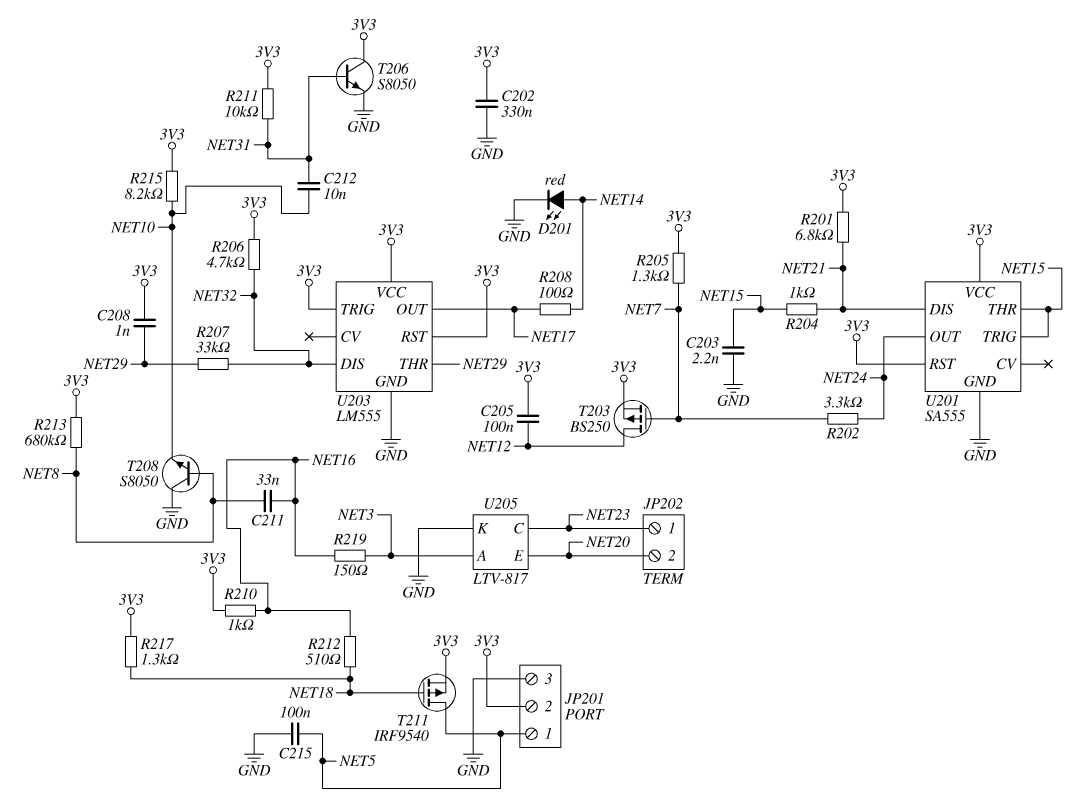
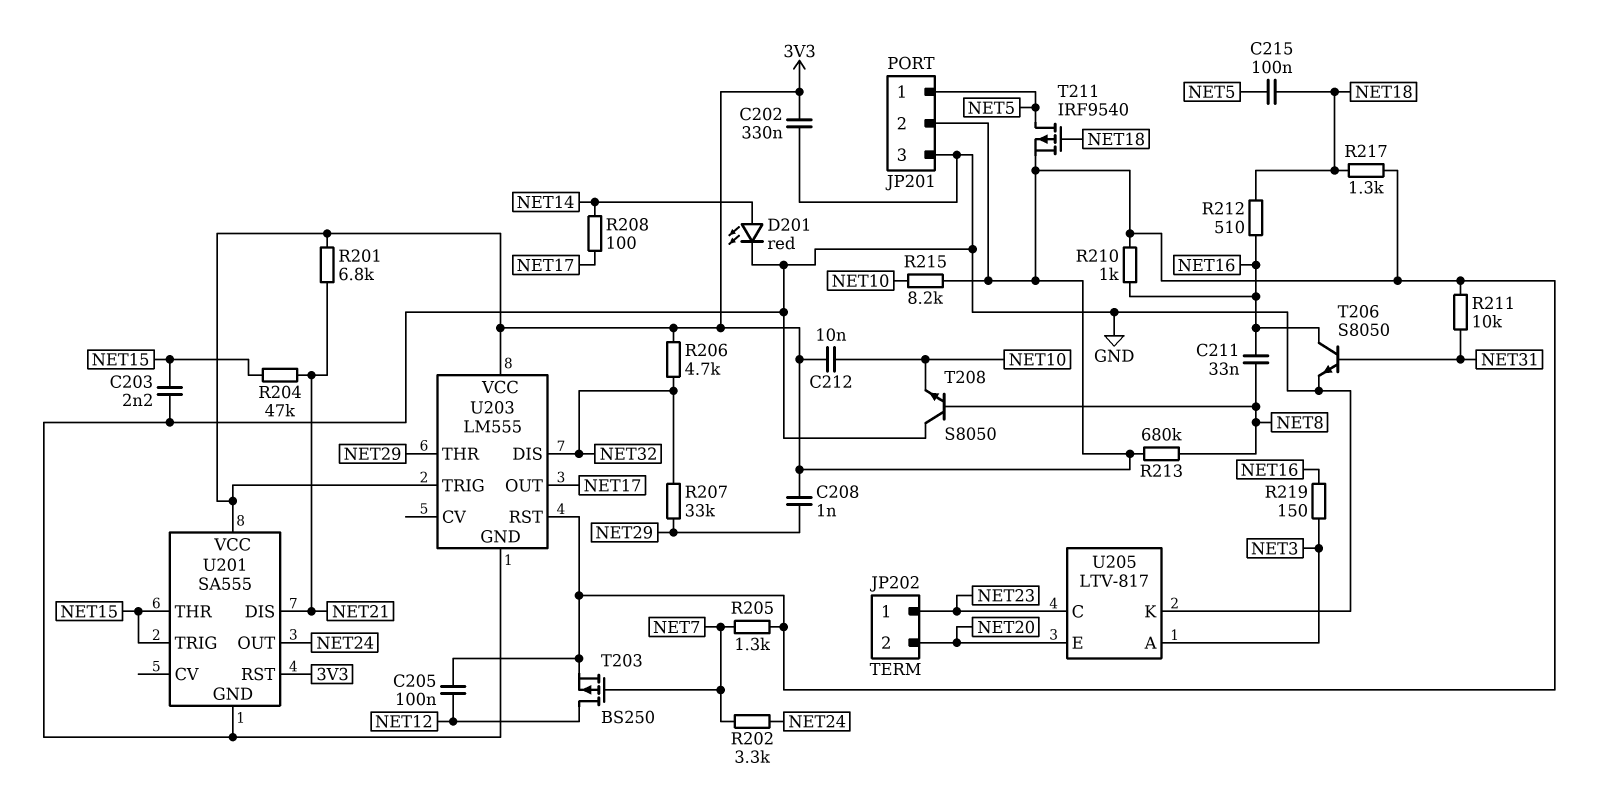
C212: 10nF (NET10, NET31) -> 10nF (3V3, NET10)
C215: 100nF (GND, NET5) -> 100nF (NET5, NET18)
R204: 1k (NET15, NET21) -> 47k (NET15, NET21)
T206: NPN S8050 (B NET31, C 3V3, E GND) -> NPN S8050 (B NET31, C NET16, E GND)

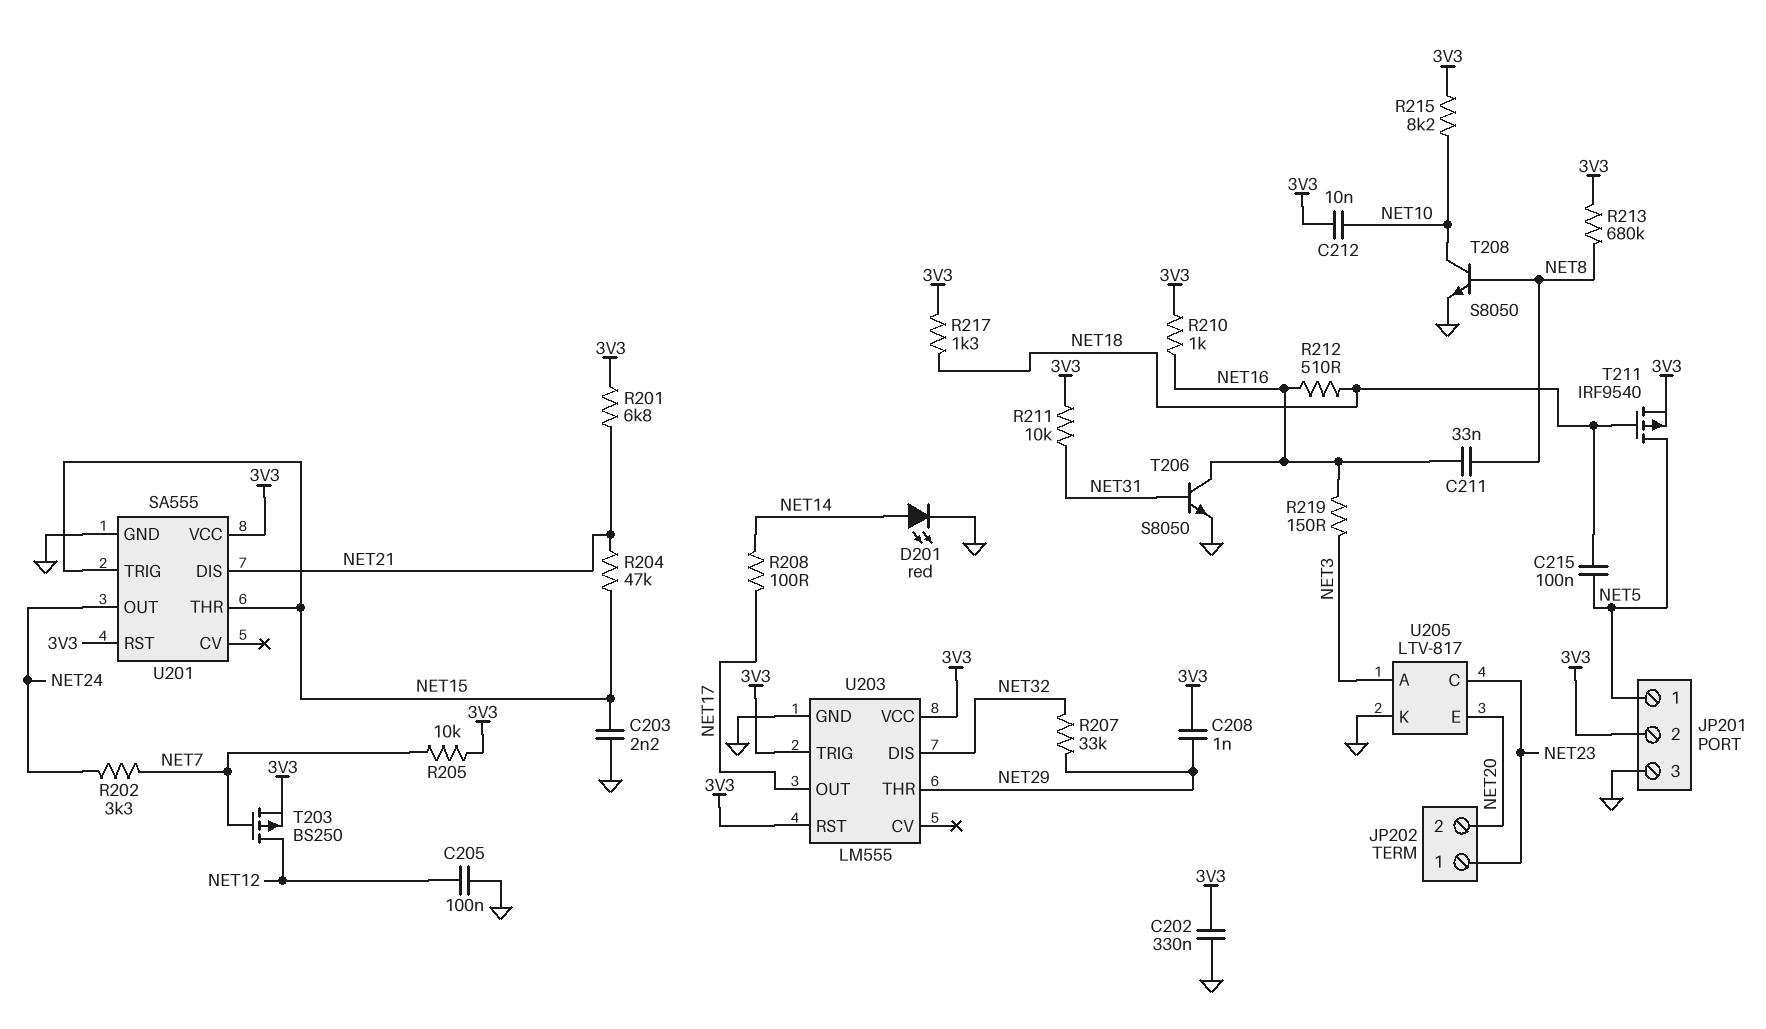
C205: 100nF (3V3, NET12) -> 100nF (GND, NET12)
R205: 1.3k (3V3, NET7) -> 10k (3V3, NET7)
R206: 4.7k (3V3, NET32) -> none
T208: NPN S8050 (B NET8, C GND, E NET10) -> NPN S8050 (B NET8, C NET10, E GND)

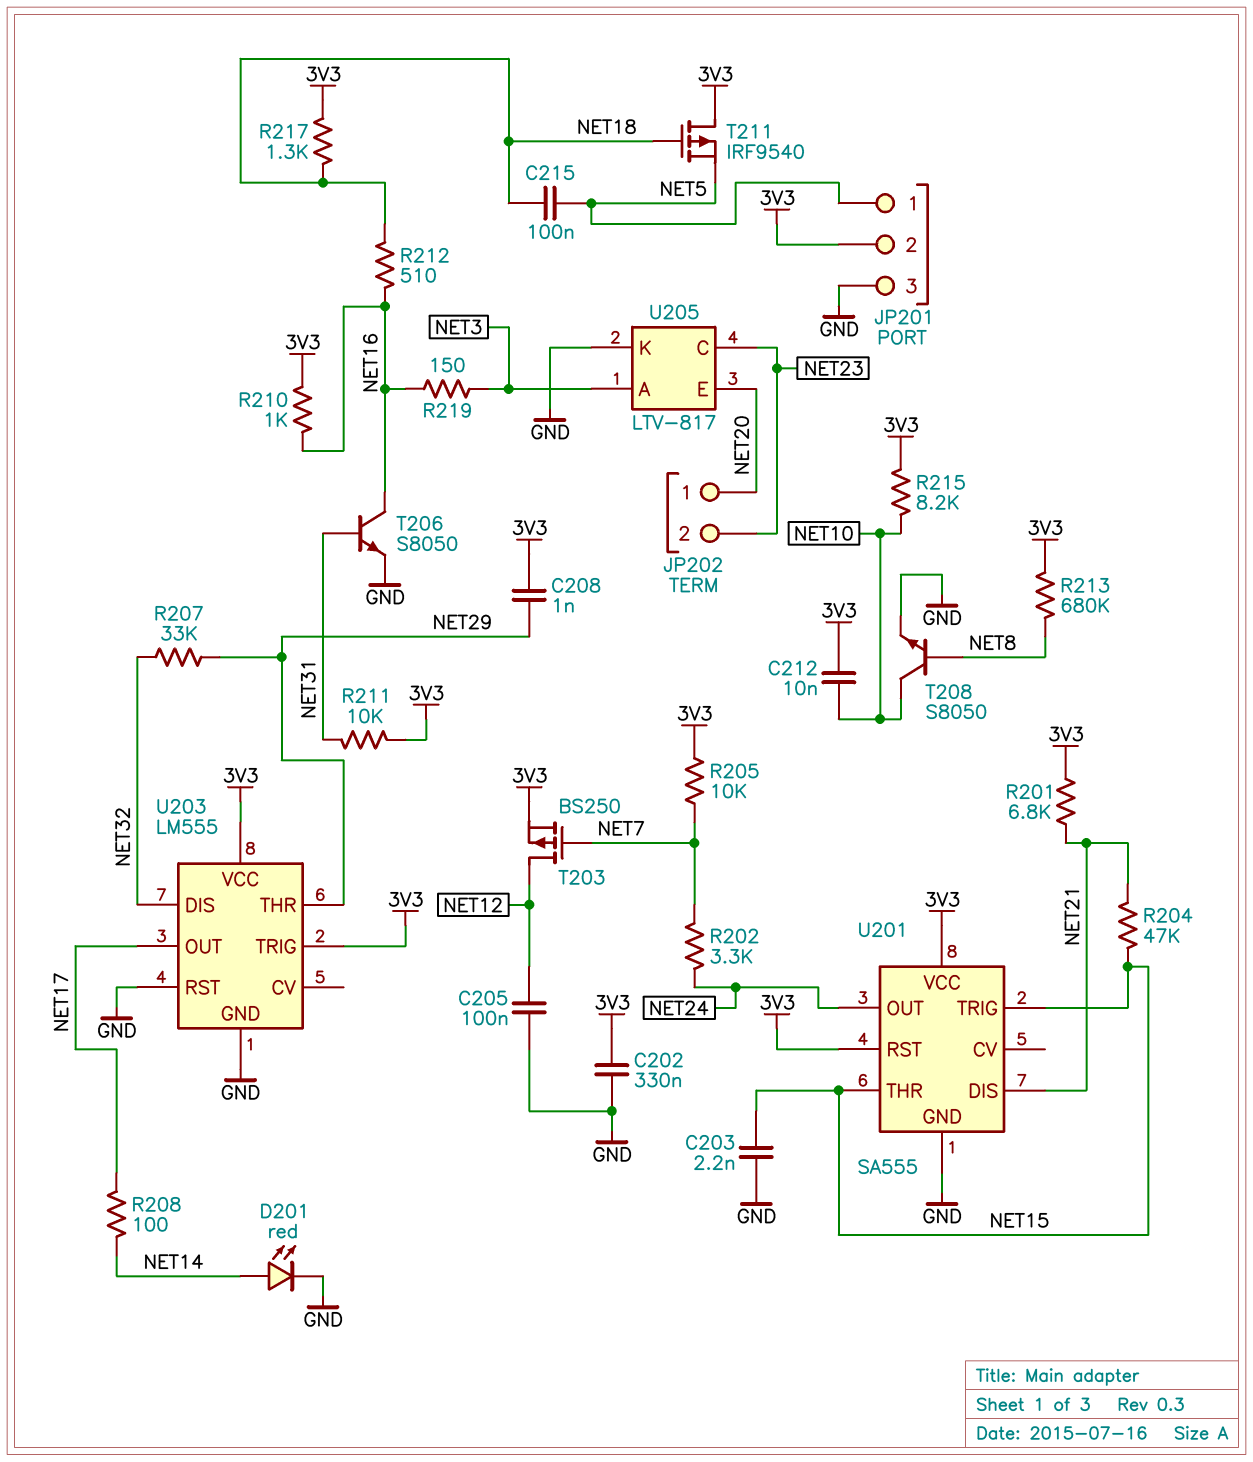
C211: 33nF (NET8, NET16) -> none
JP202 pin 1: NET23 -> NET20
JP202 pin 2: NET20 -> NET23
T211: PMOS IRF9540 (G NET18, D NET5, S 3V3) -> PMOS IRF9540 (G NET18, D 3V3, S NET5)
U203 pin RST: 3V3 -> GND

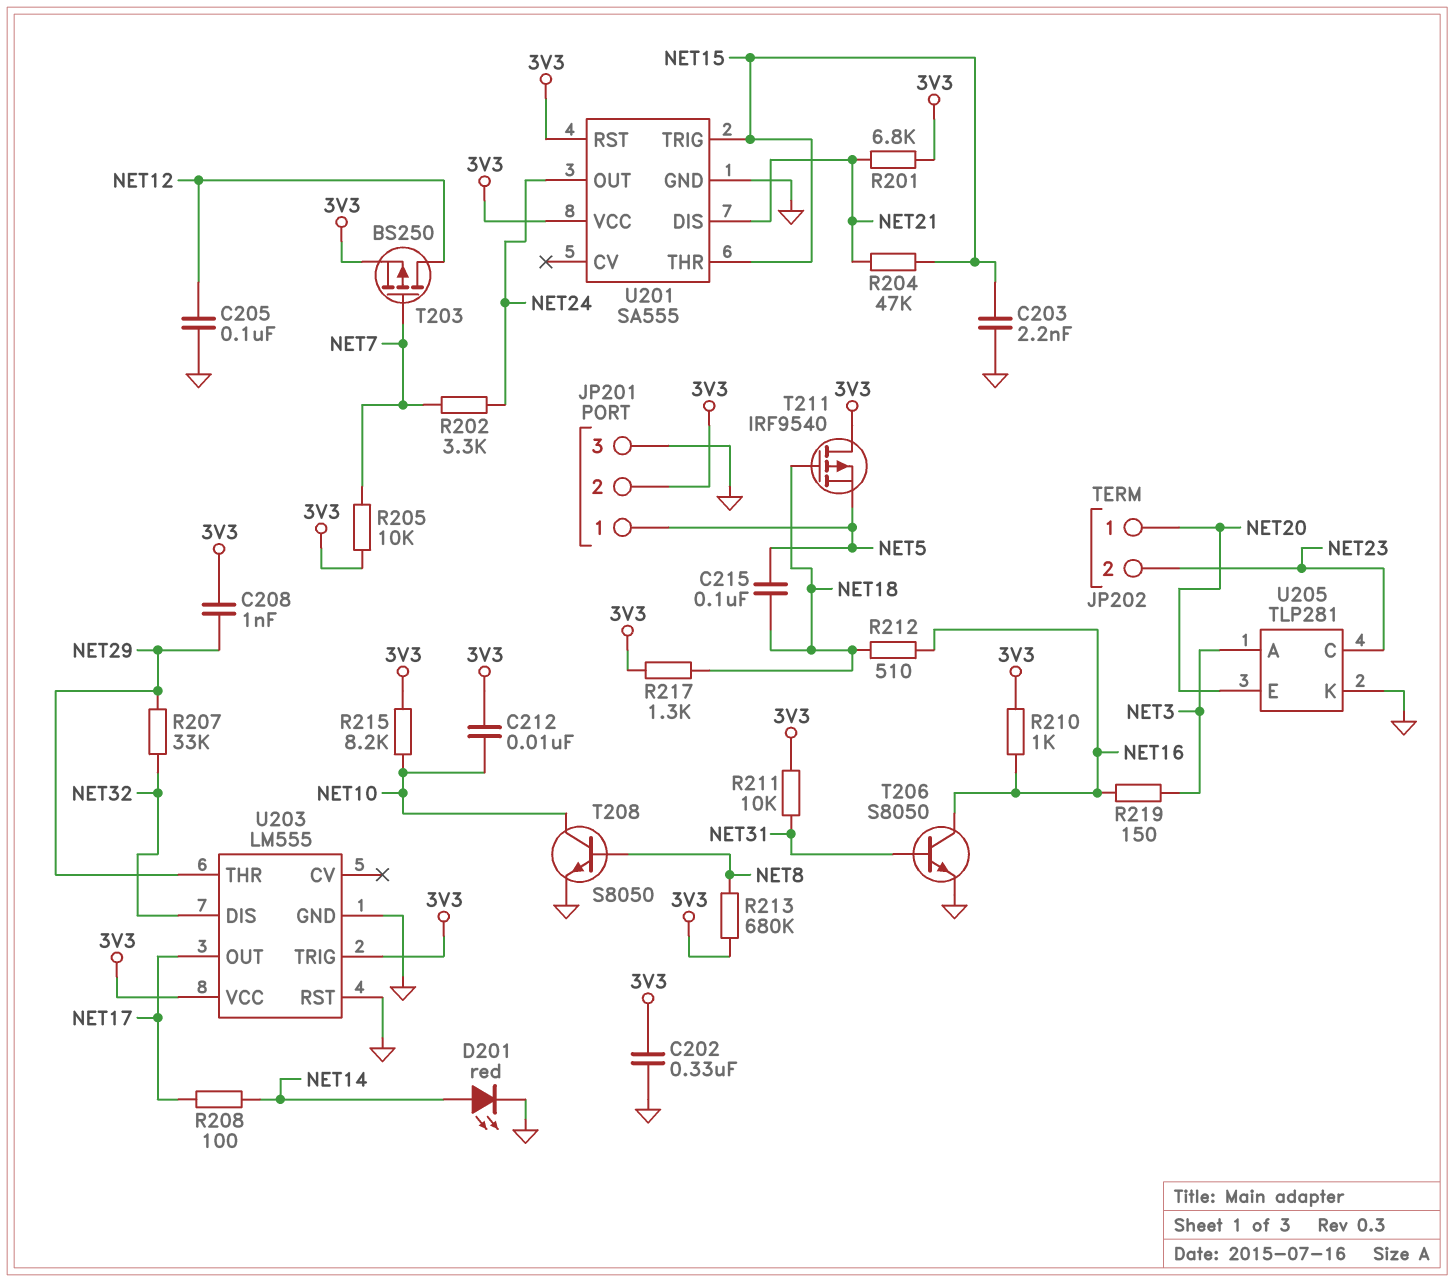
U205: LTV-817 -> TLP281

